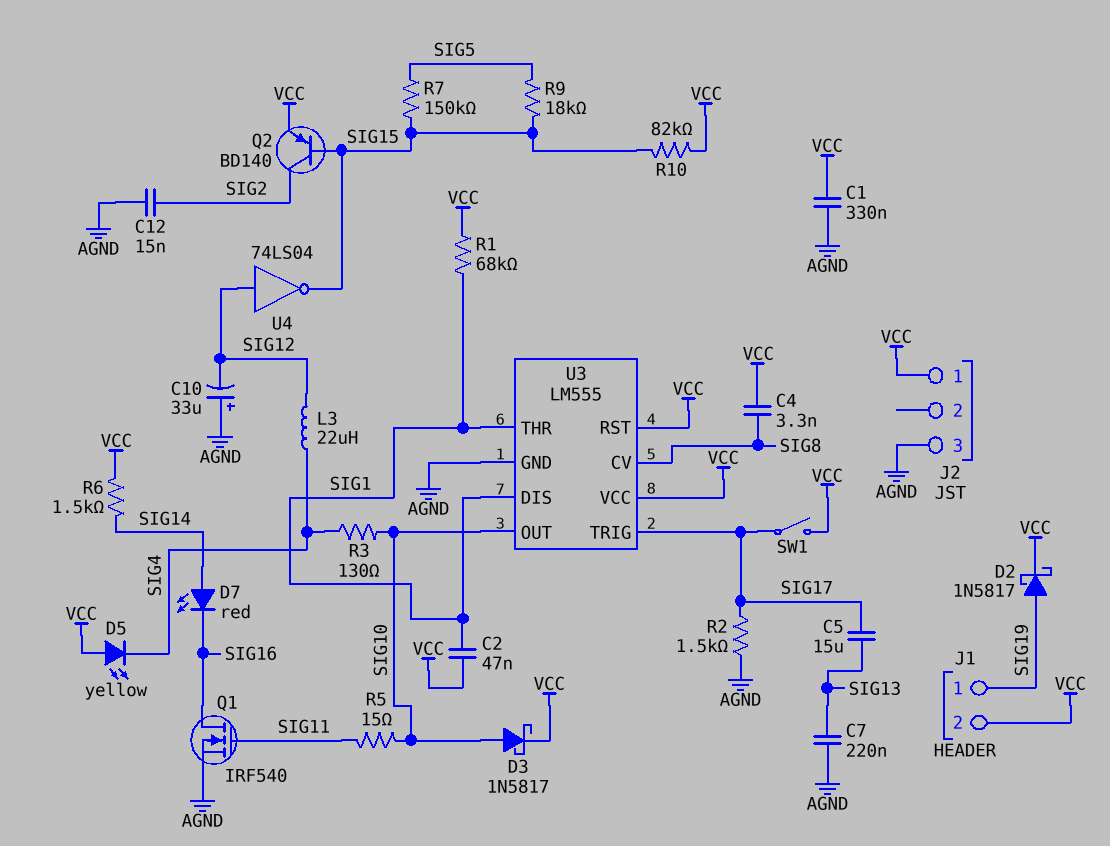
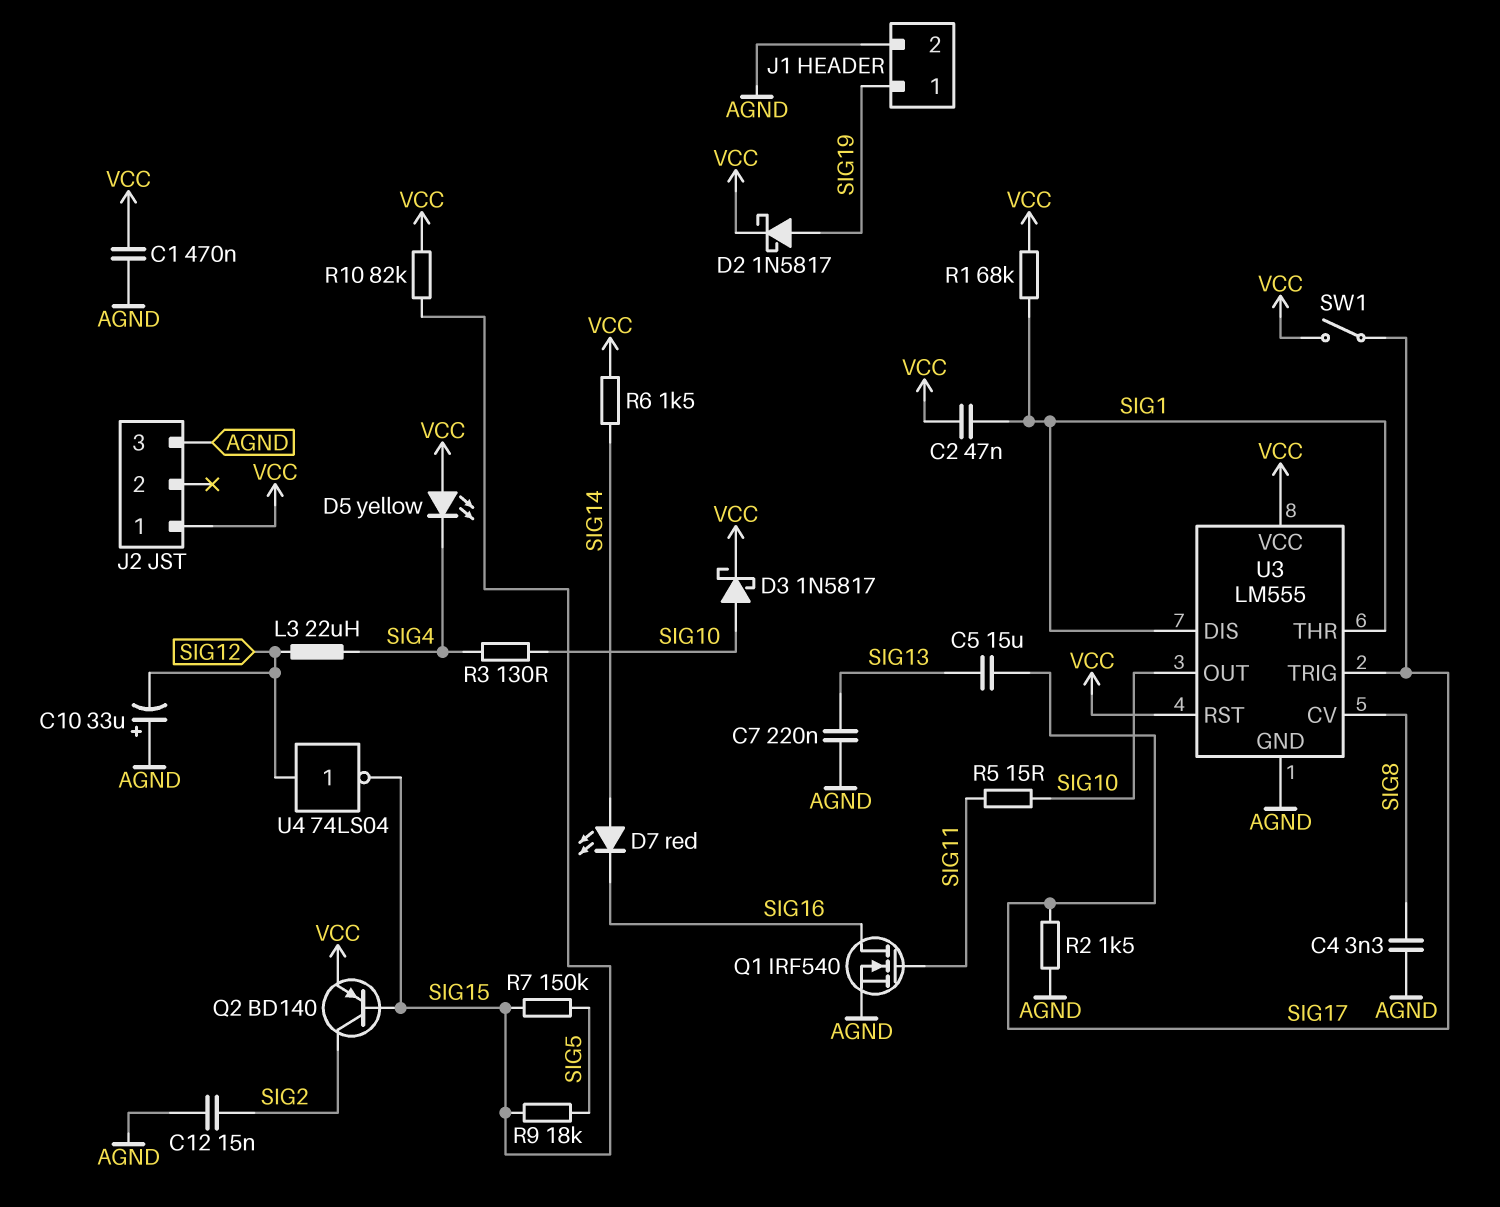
C1: 330nF (AGND, VCC) -> 470nF (AGND, VCC)
C4: 3.3nF (SIG8, VCC) -> 3.3nF (AGND, SIG8)
J1 pin 2: VCC -> AGND

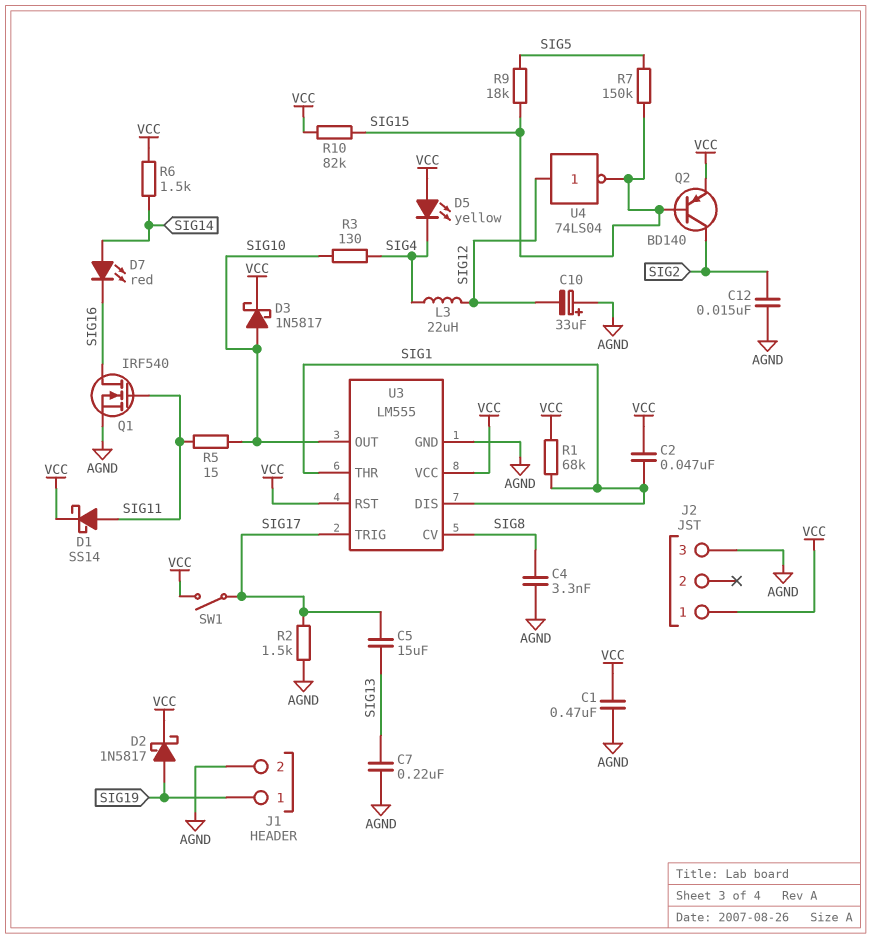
D1: none -> schottky SS14 (A SIG11, K VCC)

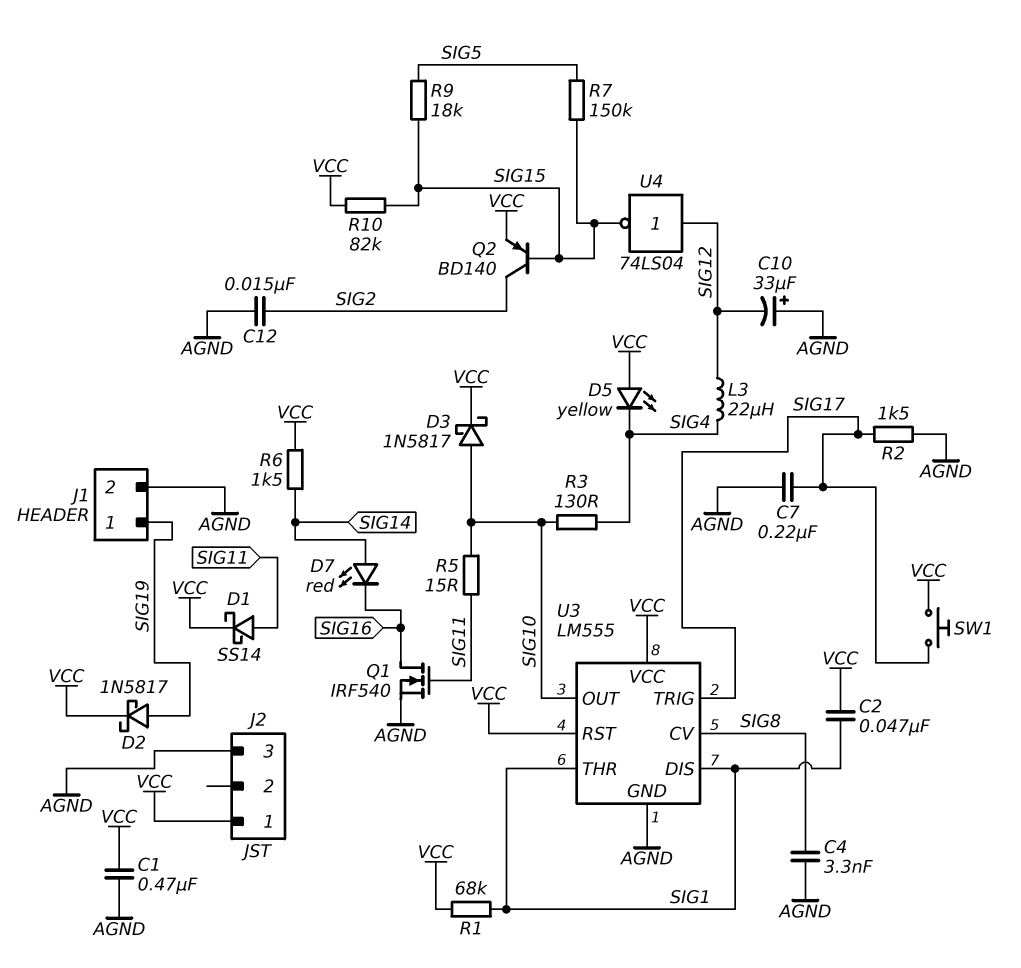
C5: 15uF (SIG13, SIG17) -> none
C7: 220nF (AGND, SIG13) -> 220nF (AGND, SIG17)
SW1: switch (SIG17, VCC) -> button (SIG17, VCC)

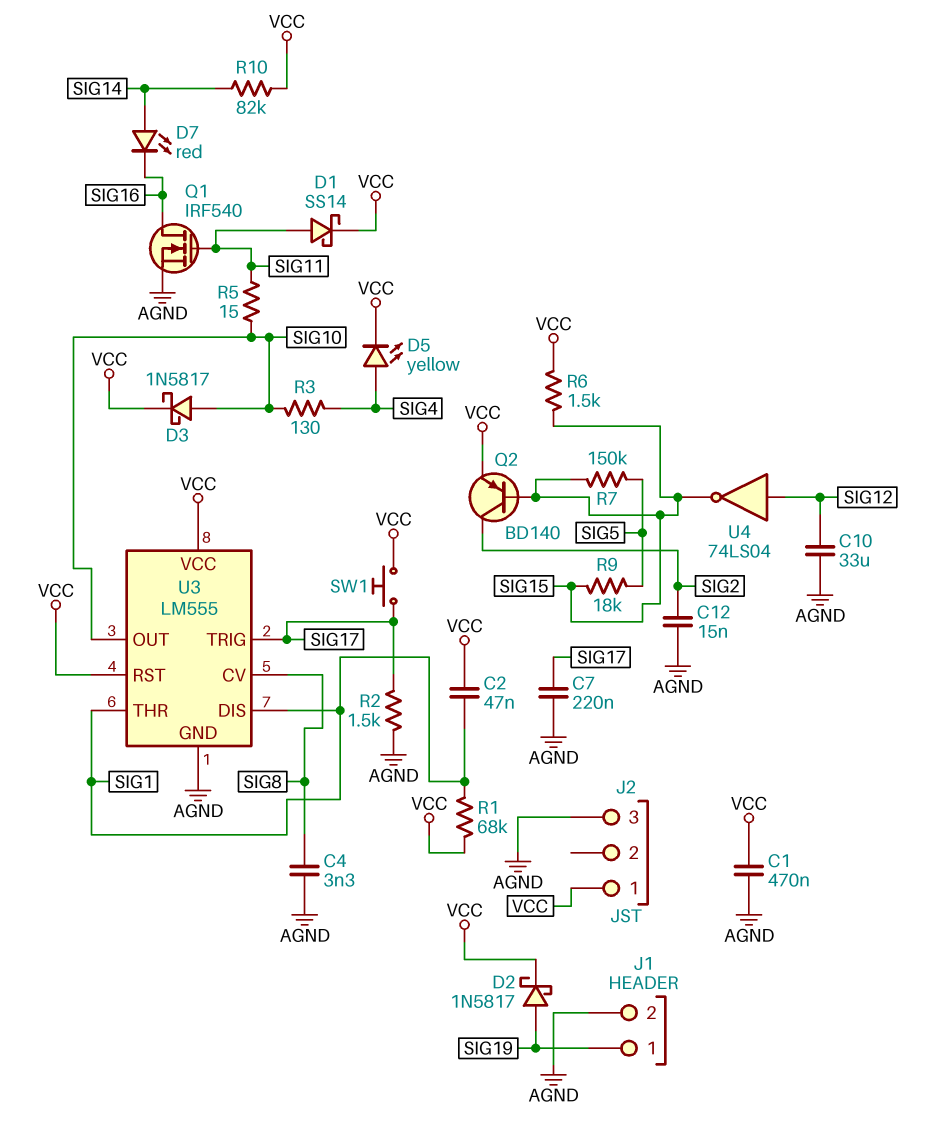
C10: 33uF (plus AGND, minus SIG12) -> 33uF (AGND, SIG12)
D5: LED yellow (A VCC, K SIG4) -> LED yellow (A SIG4, K VCC)
L3: 22uH (SIG4, SIG12) -> none
R6: 1.5k (SIG14, VCC) -> 1.5k (SIG15, VCC)
R10: 82k (SIG15, VCC) -> 82k (SIG14, VCC)

